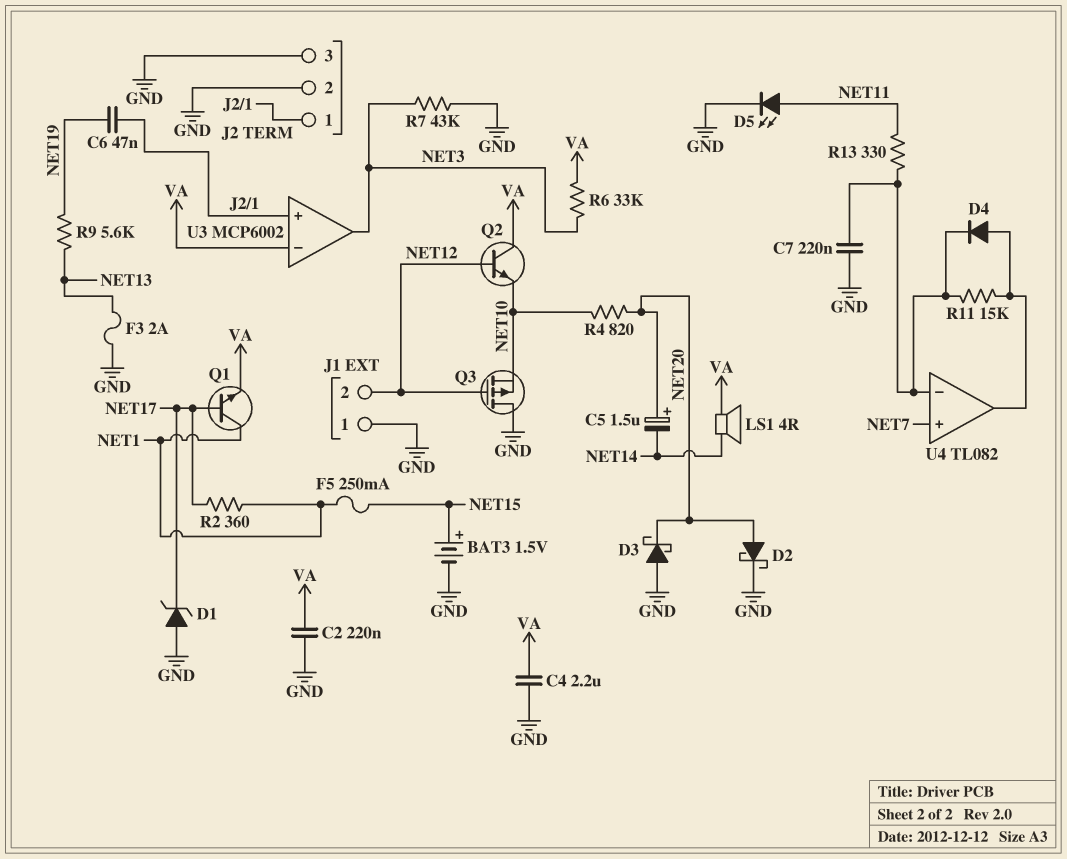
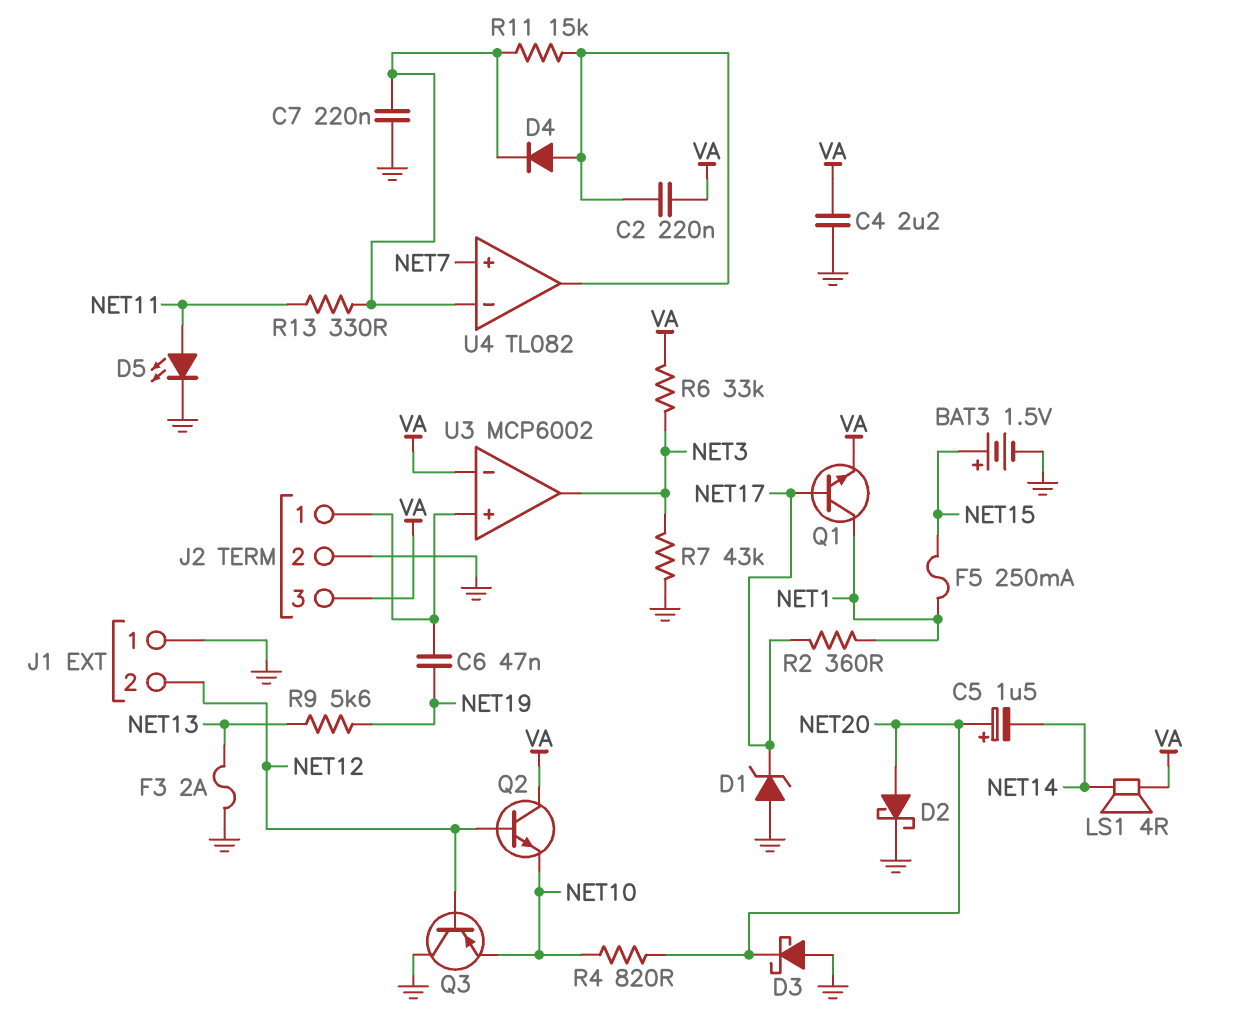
C2: 220nF (GND, VA) -> 220nF (U4/out, VA)
J2 pin 3: GND -> VA
Q3: PMOS (G NET12, D GND, S NET10) -> PNP (B NET12, C GND, E NET10)

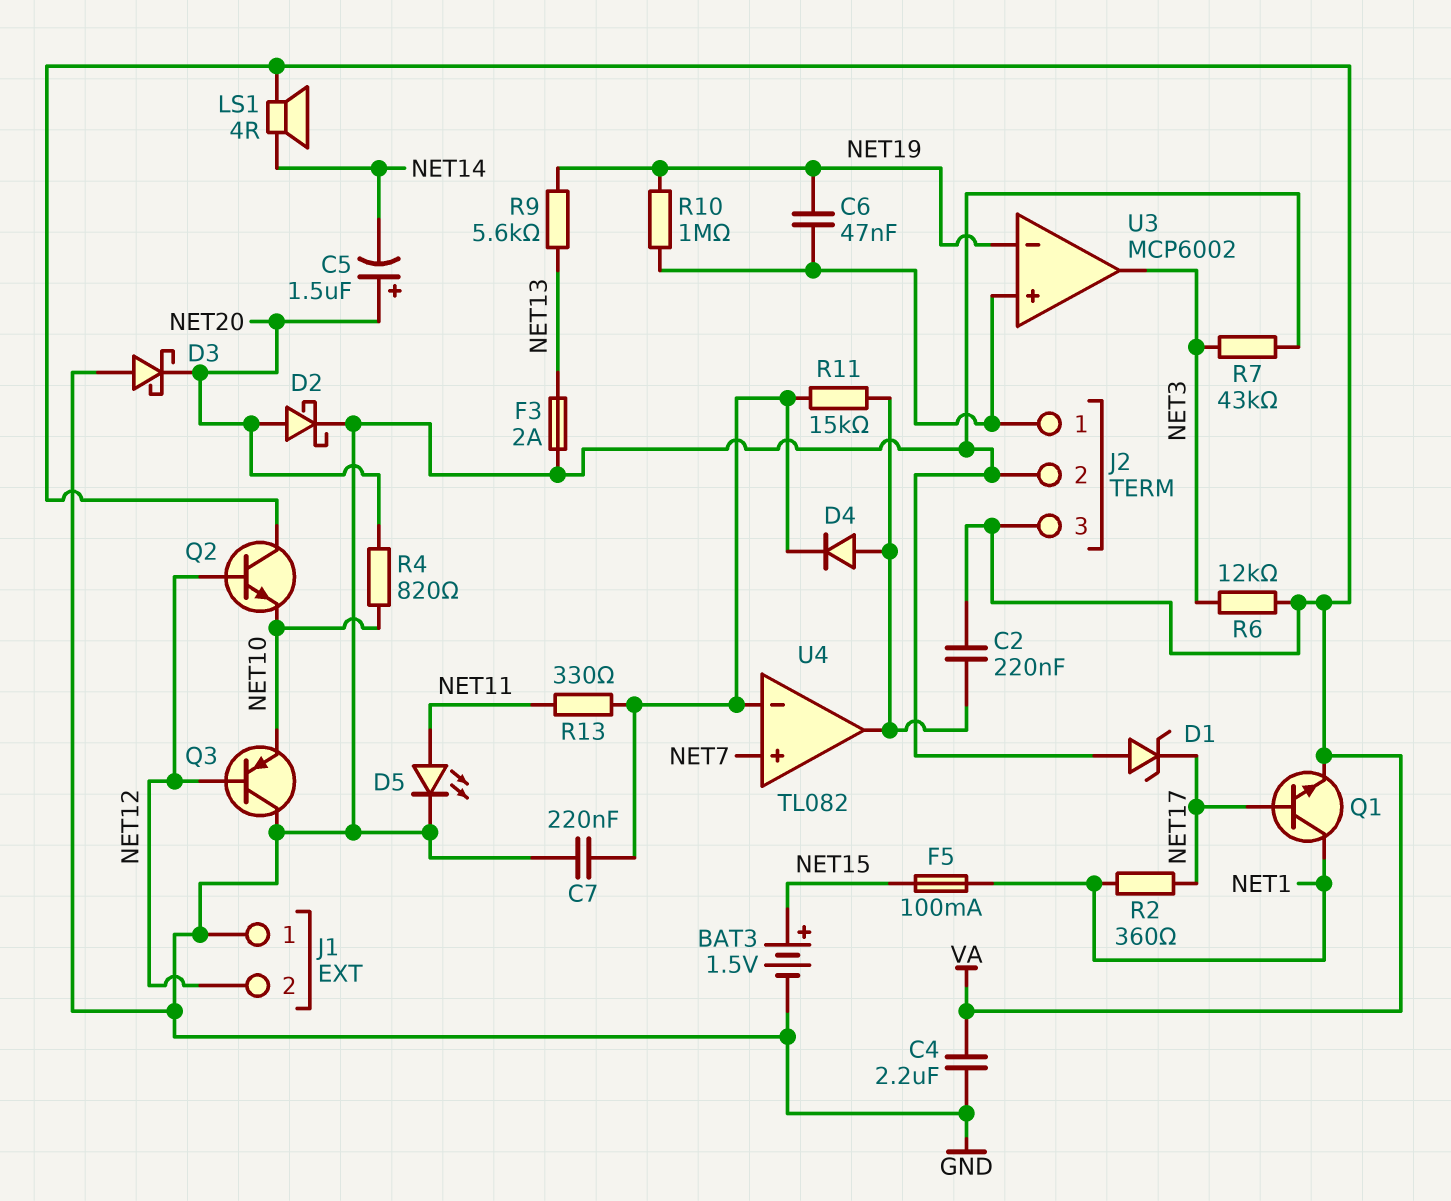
F5: 250mA (NET1, NET15) -> 100mA (NET1, NET15)
R6: 33k (NET3, VA) -> 12k (NET3, VA)
R10: none -> 1M (J2/1, NET19)
U3 pin in-: VA -> NET19

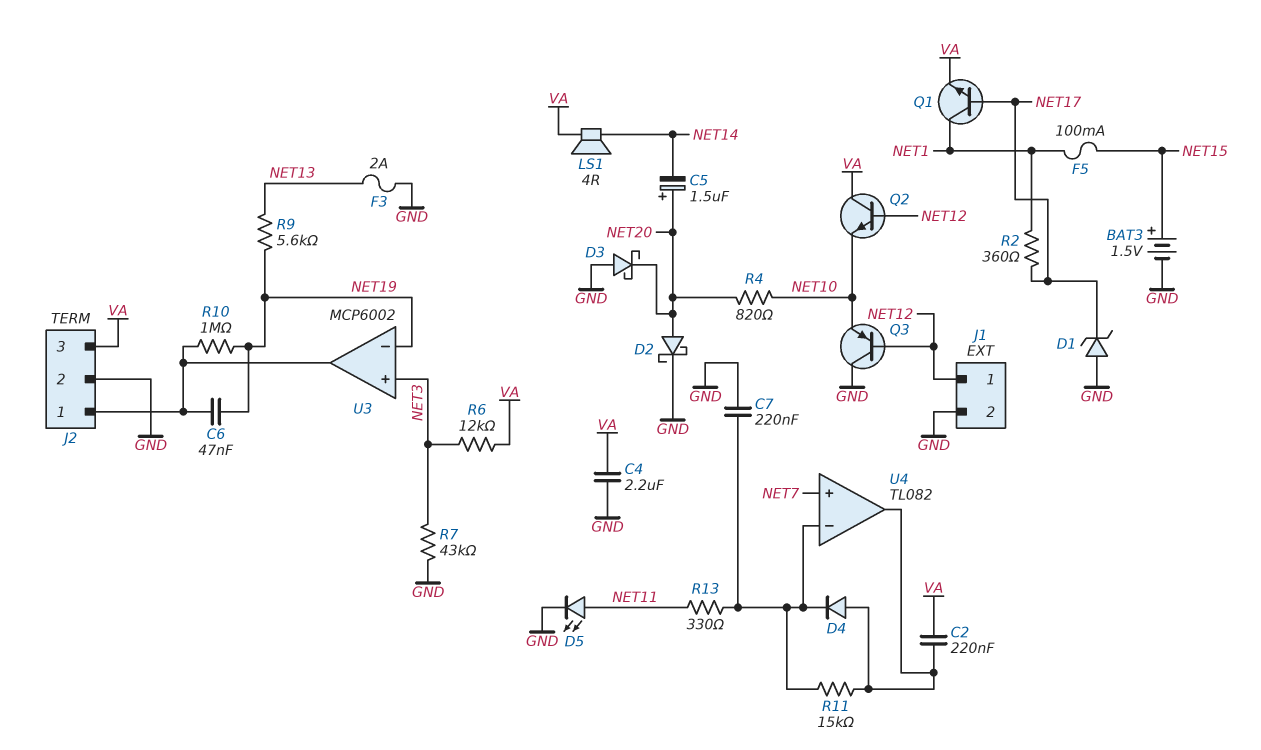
J1 pin 1: GND -> NET12
J1 pin 2: NET12 -> GND
U3 pin in+: J2/1 -> NET3
U3 pin out: NET3 -> J2/1

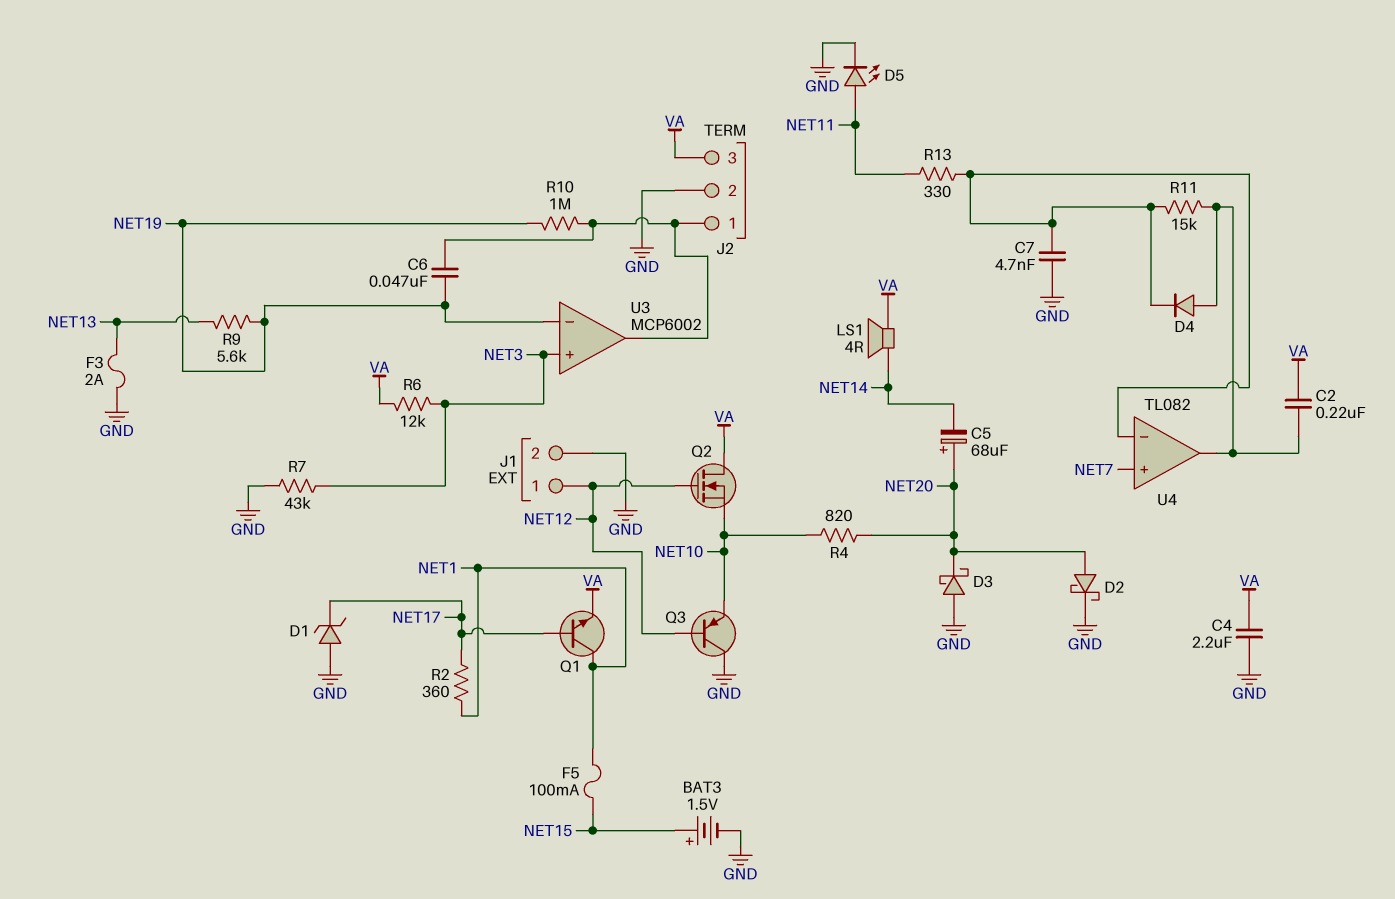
C5: 1.5uF (plus NET20, minus NET14) -> 68uF (plus NET20, minus NET14)
C7: 220nF (GND, U4/in-) -> 4.7nF (GND, U4/in-)
Q2: NPN (B NET12, C VA, E NET10) -> NMOS (G NET12, D VA, S NET10)

